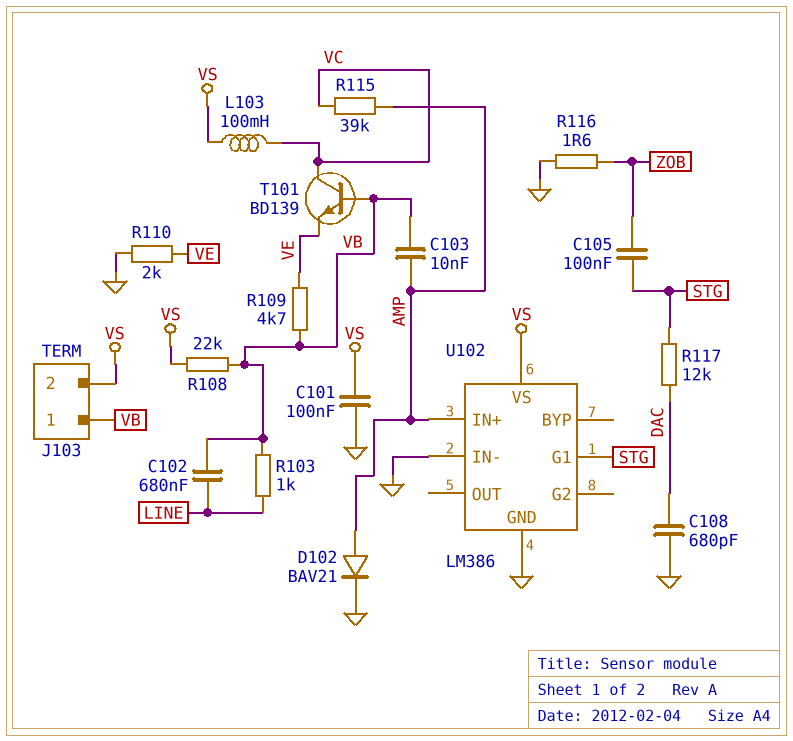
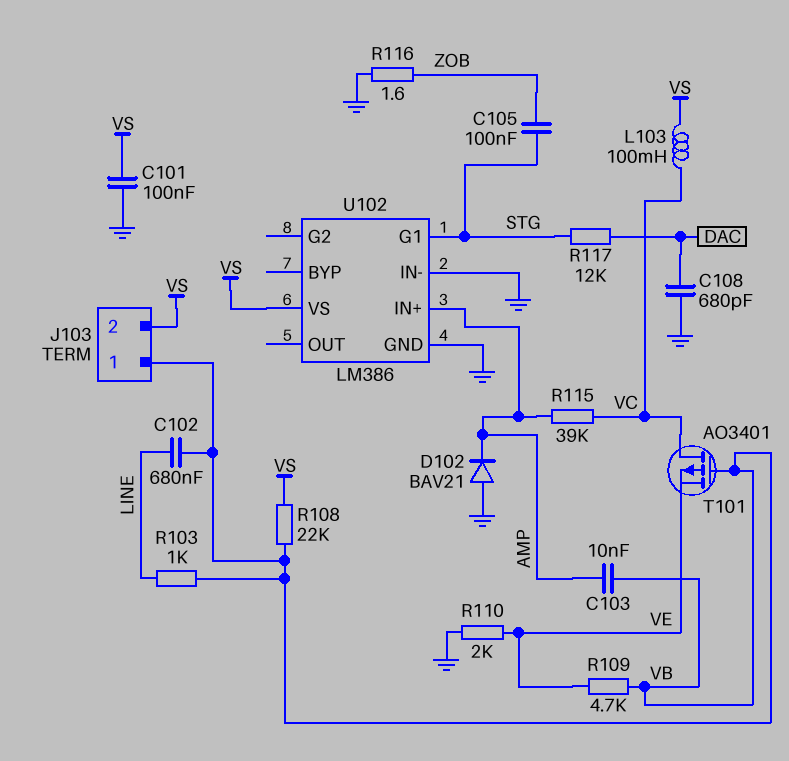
D102: diode BAV21 (A AMP, K GND) -> diode BAV21 (A GND, K AMP)
T101: NPN BD139 (B VB, C VC, E VE) -> PMOS AO3401 (G VB, D VC, S VE)

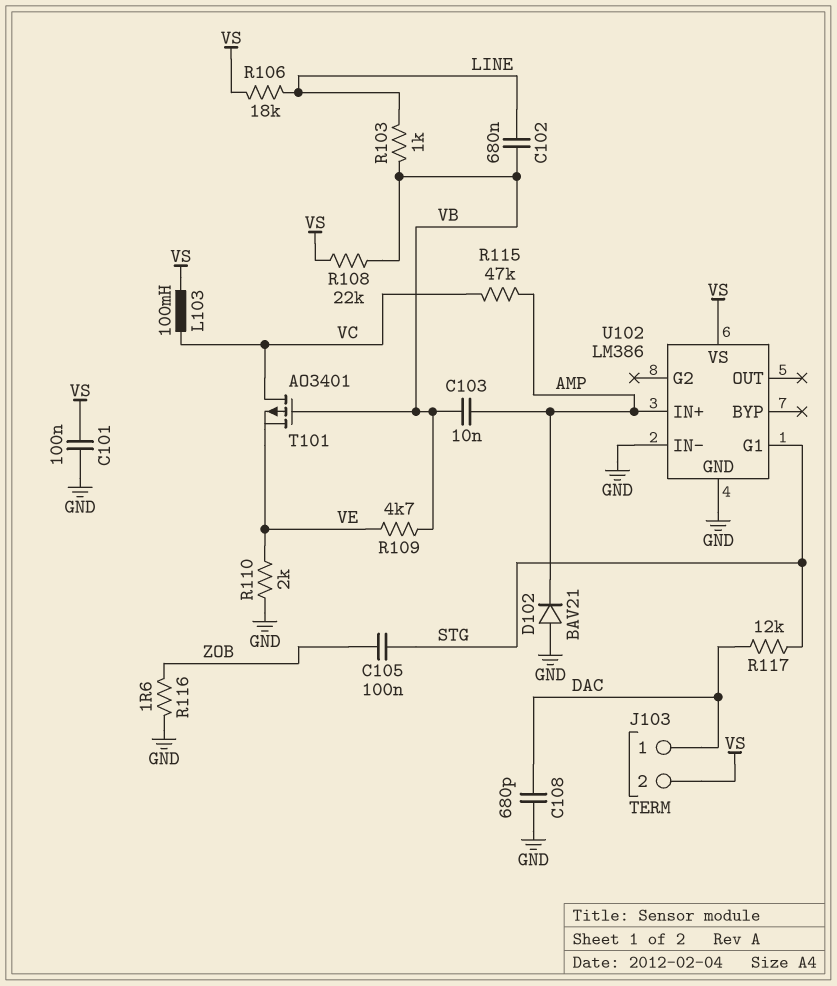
J103 pin 1: VB -> DAC
R106: none -> 18k (LINE, VS)
R115: 39k (AMP, VC) -> 47k (AMP, VC)

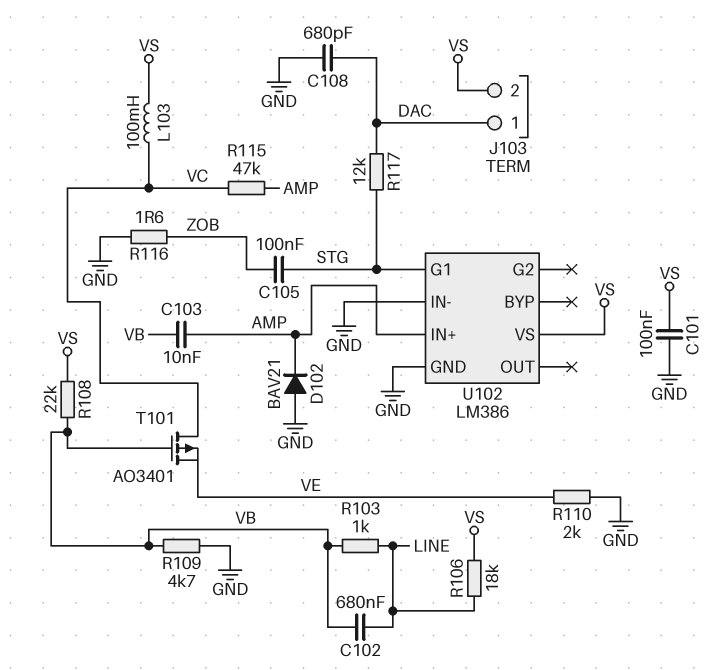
R109: 4.7k (VB, VE) -> 4.7k (GND, VB)

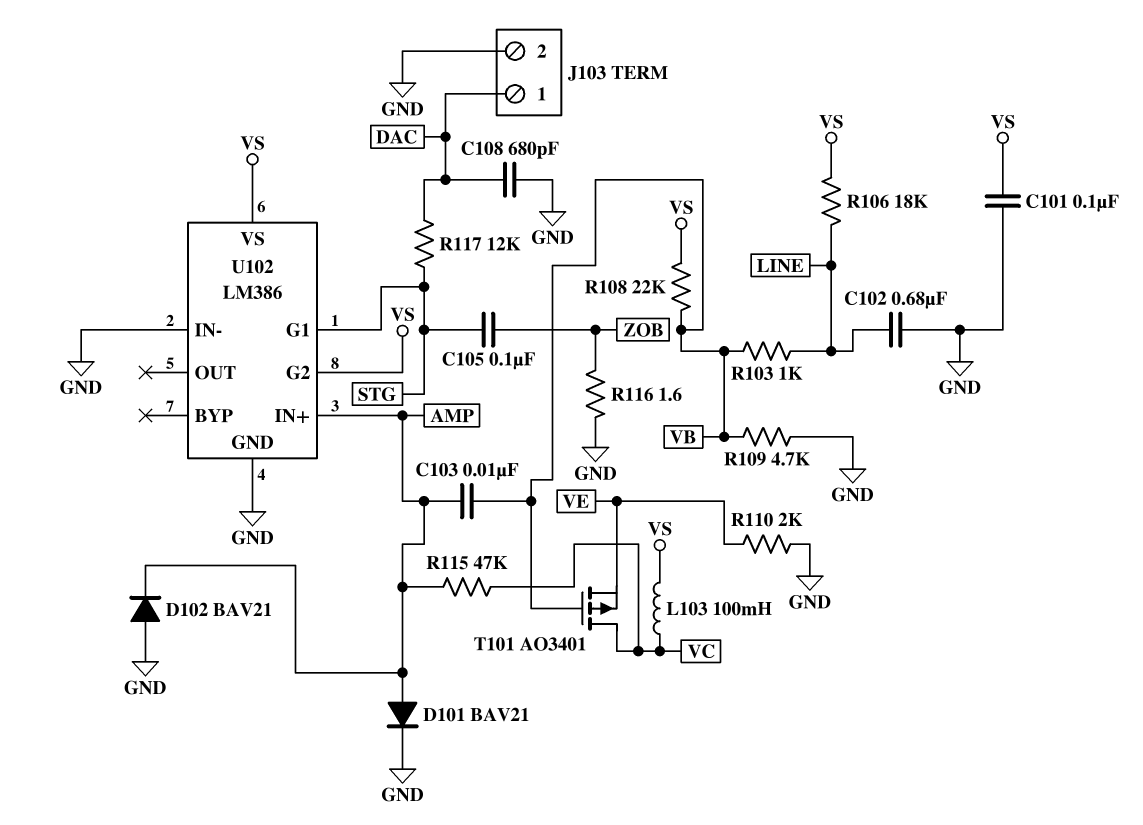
C102: 680nF (LINE, VB) -> 680nF (GND, LINE)
D101: none -> diode BAV21 (A AMP, K GND)
J103 pin 2: VS -> GND
U102 pin G2: none -> VS

